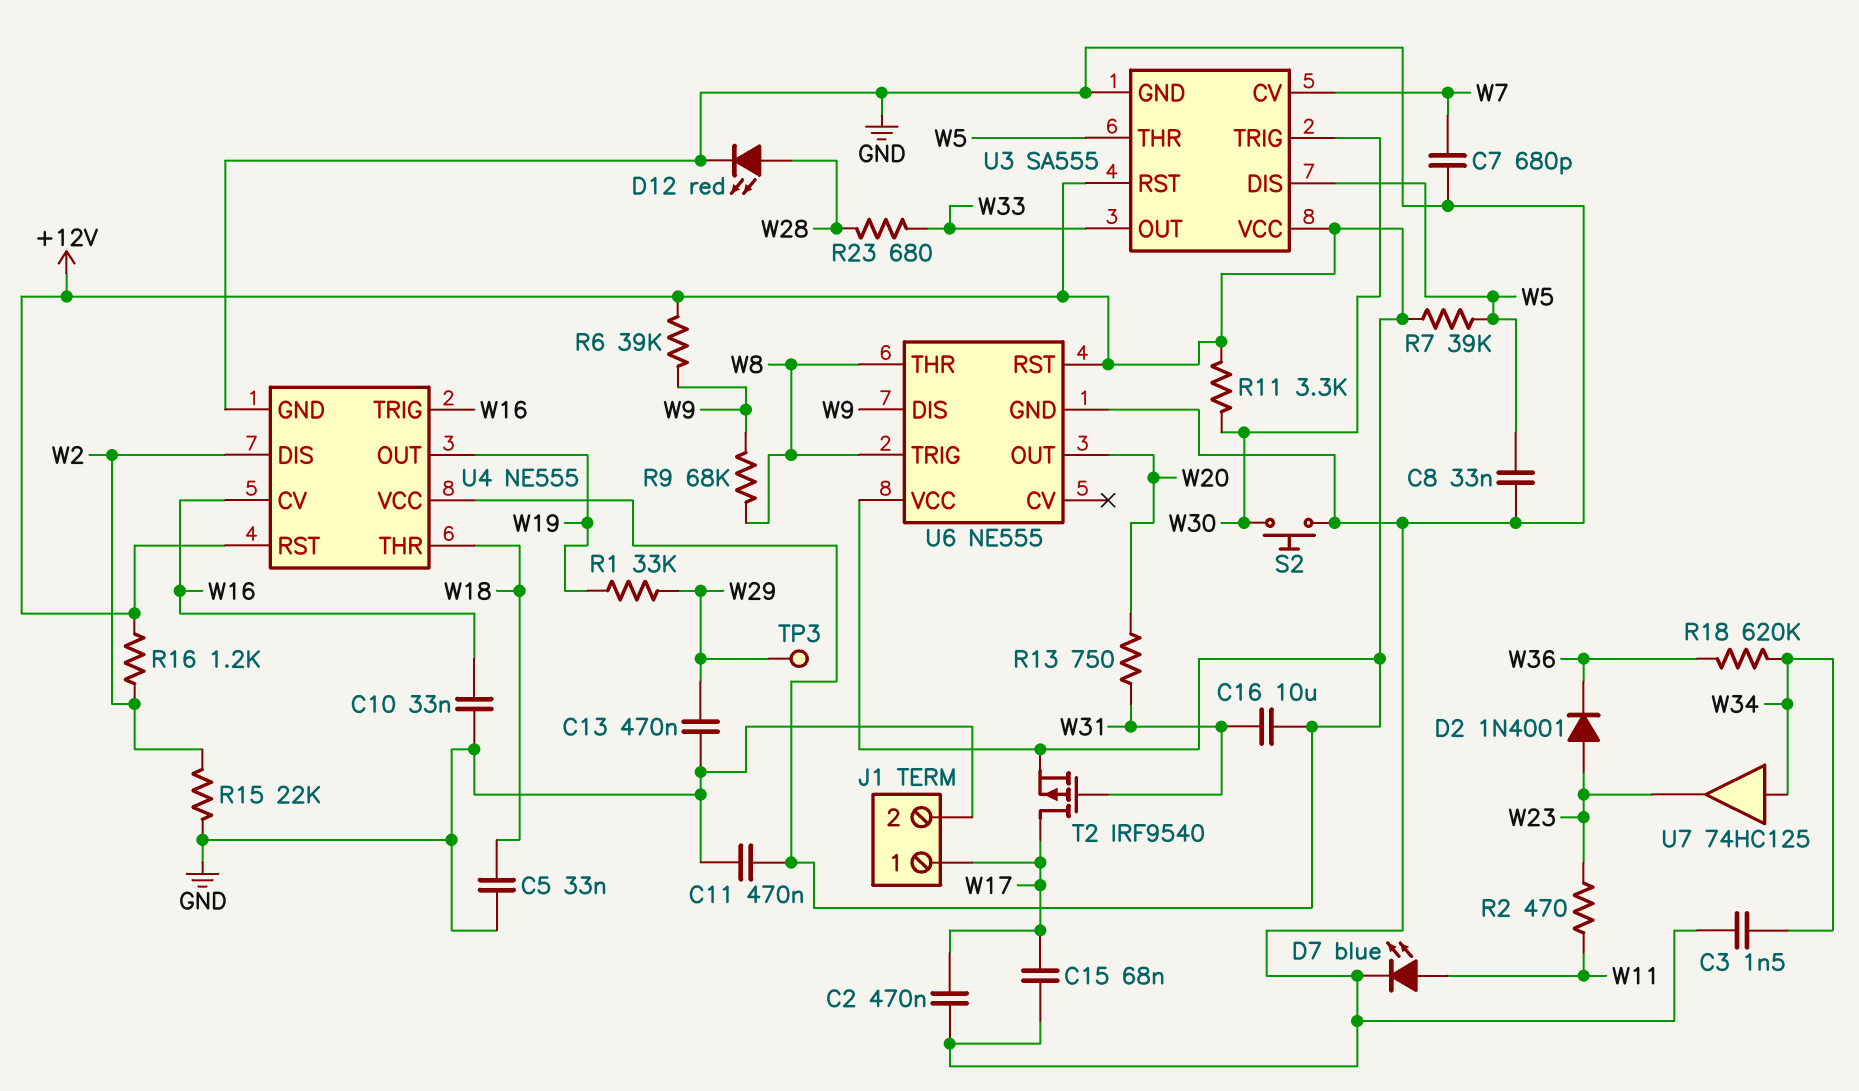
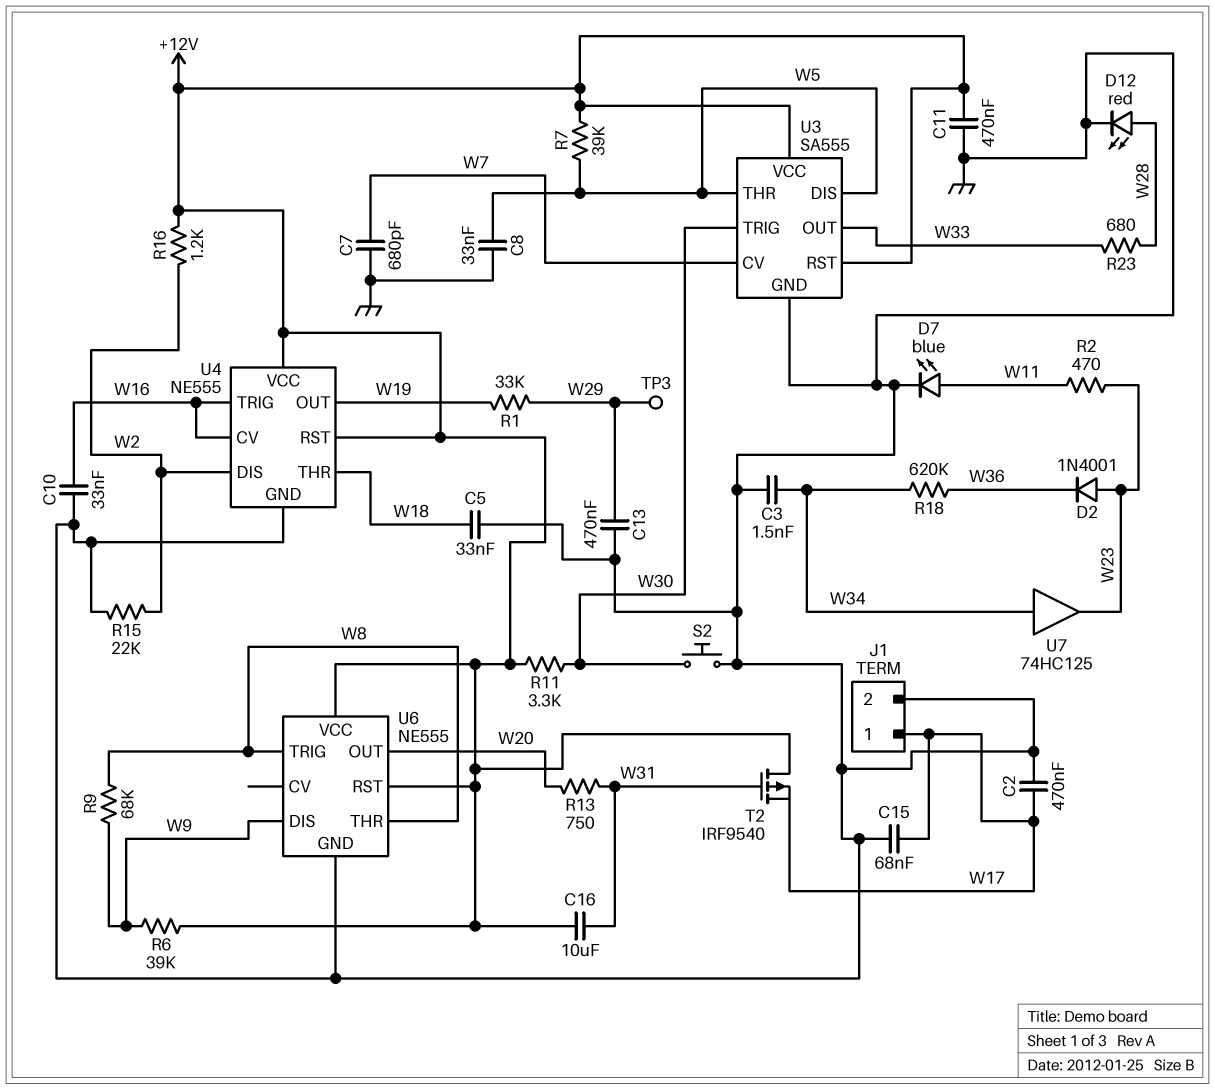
T2: PMOS IRF9540 (G W31, D W17, S +12V) -> PMOS IRF9540 (G W31, D +12V, S W17)

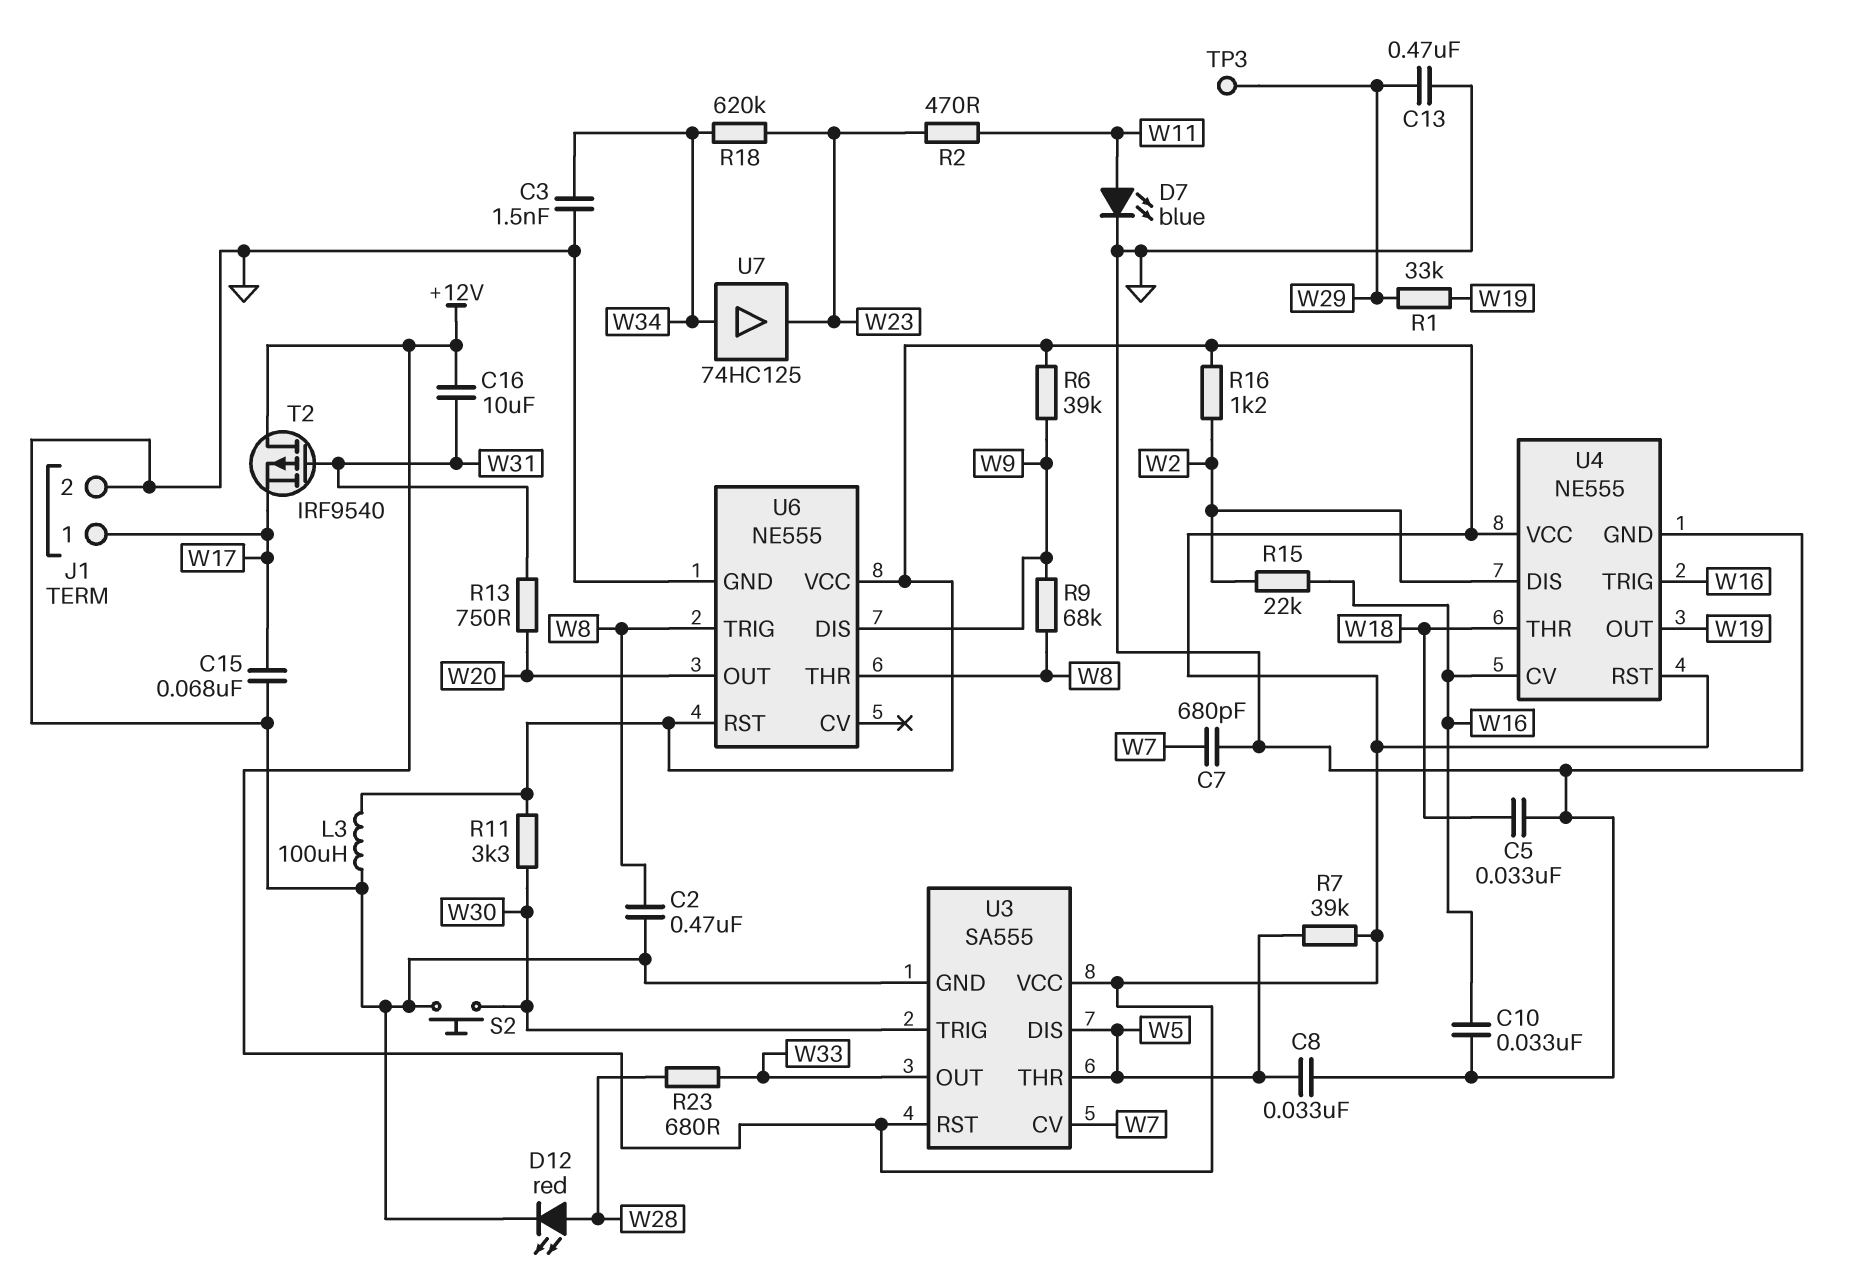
C2: 470nF (GND, W17) -> 470nF (GND, W8)
C11: 470nF (+12V, GND) -> none
D2: diode 1N4001 (A W23, K W36) -> none
L3: none -> 100uH (+12V, GND)
R15: 22k (GND, W2) -> 22k (W2, W16)
R18: 620k (W34, W36) -> 620k (W23, W34)

